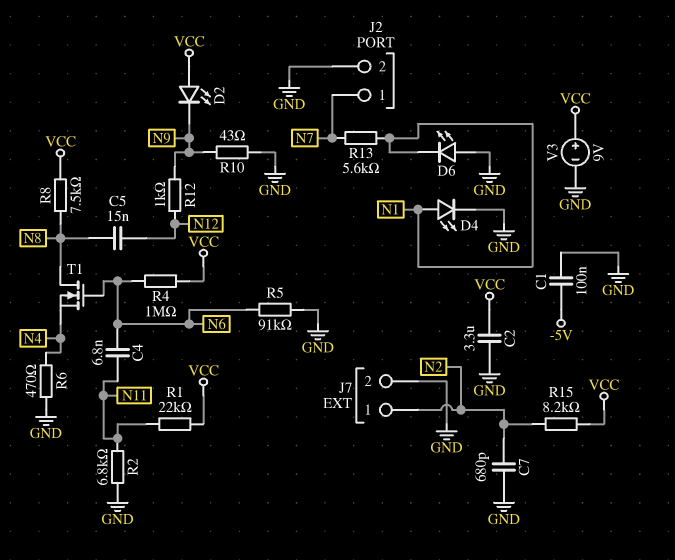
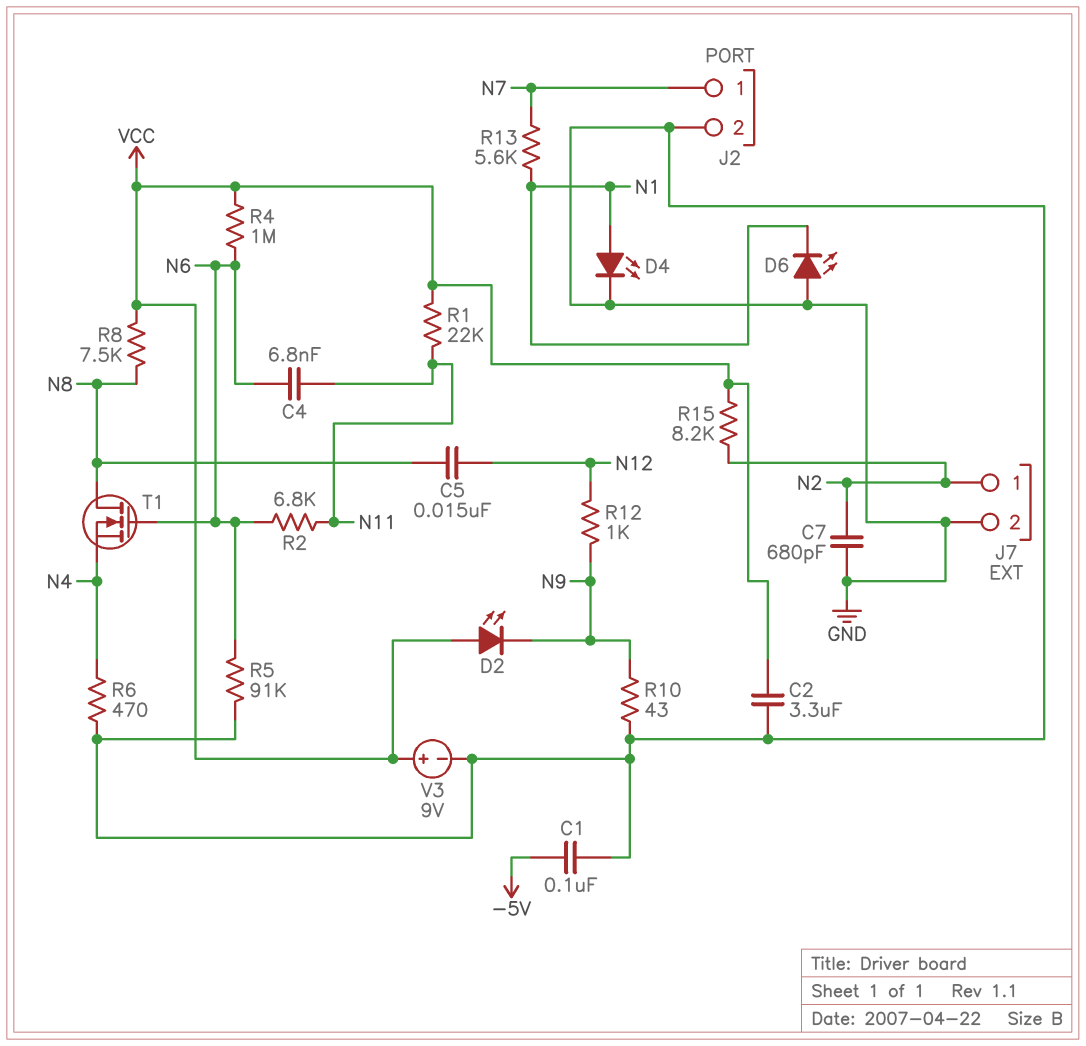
R2: 6.8k (GND, N11) -> 6.8k (N6, N11)

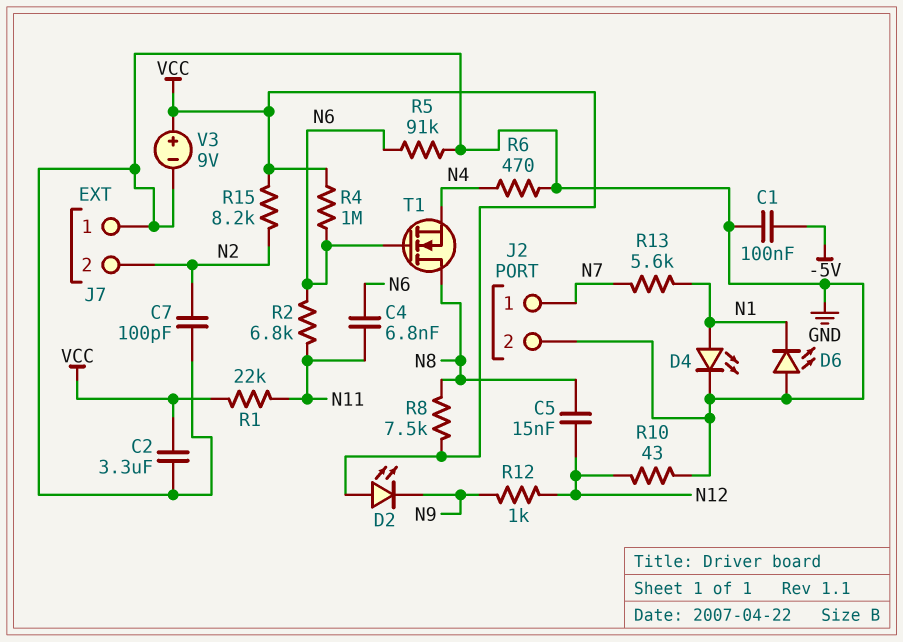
C7: 680pF (GND, N2) -> 100pF (GND, N2)
J7 pin 1: N2 -> GND
J7 pin 2: GND -> N2
R10: 43 (GND, N9) -> 43 (GND, N12)

